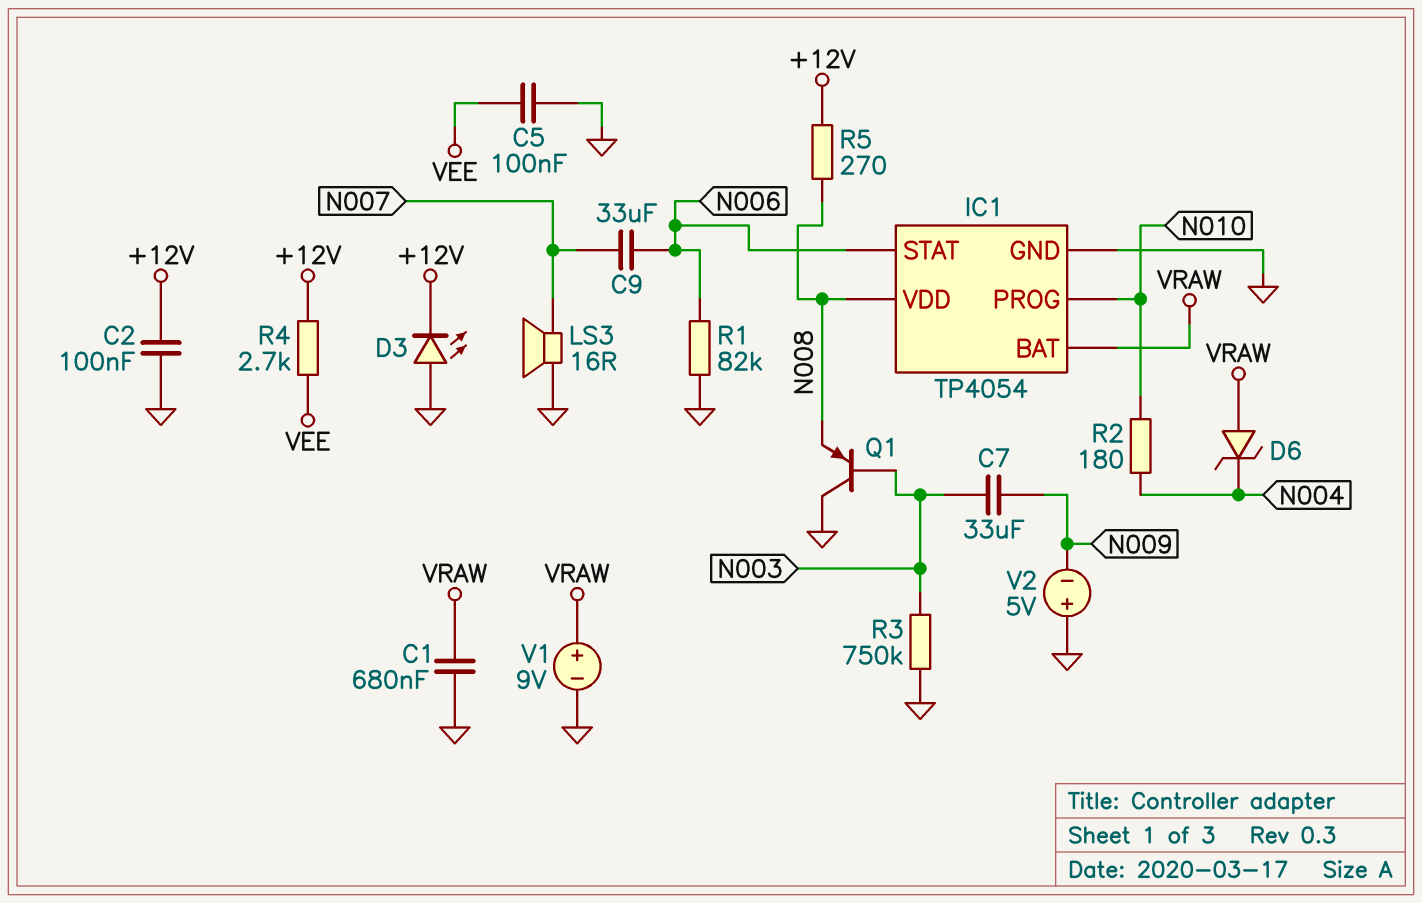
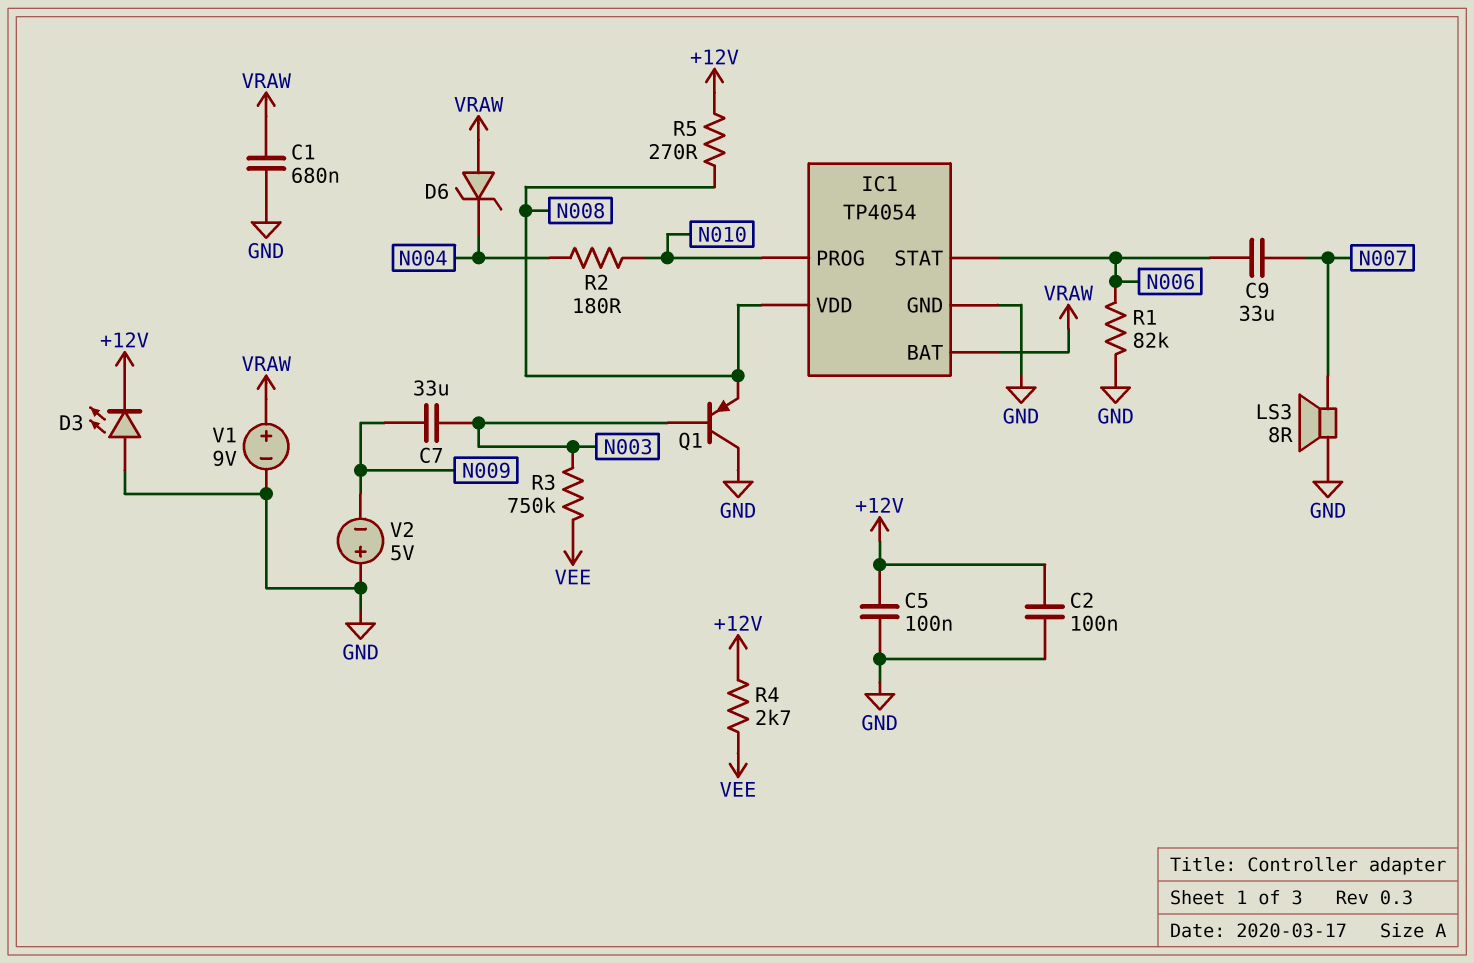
C5: 100nF (GND, VEE) -> 100nF (+12V, GND)
LS3: speaker 16R (GND, N007) -> speaker 8R (GND, N007)
R3: 750k (GND, N003) -> 750k (N003, VEE)

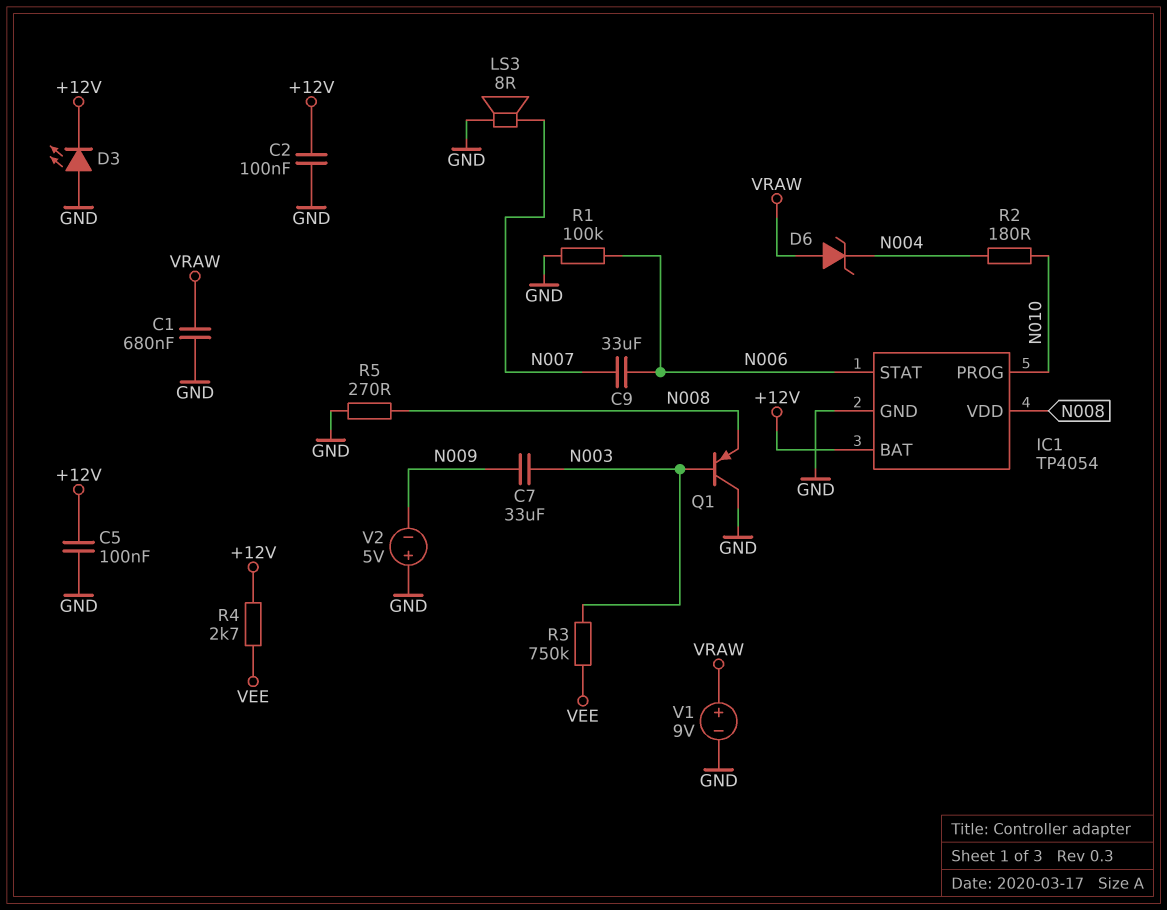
IC1 pin BAT: VRAW -> +12V
R1: 82k (GND, N006) -> 100k (GND, N006)
R5: 270 (+12V, N008) -> 270 (GND, N008)

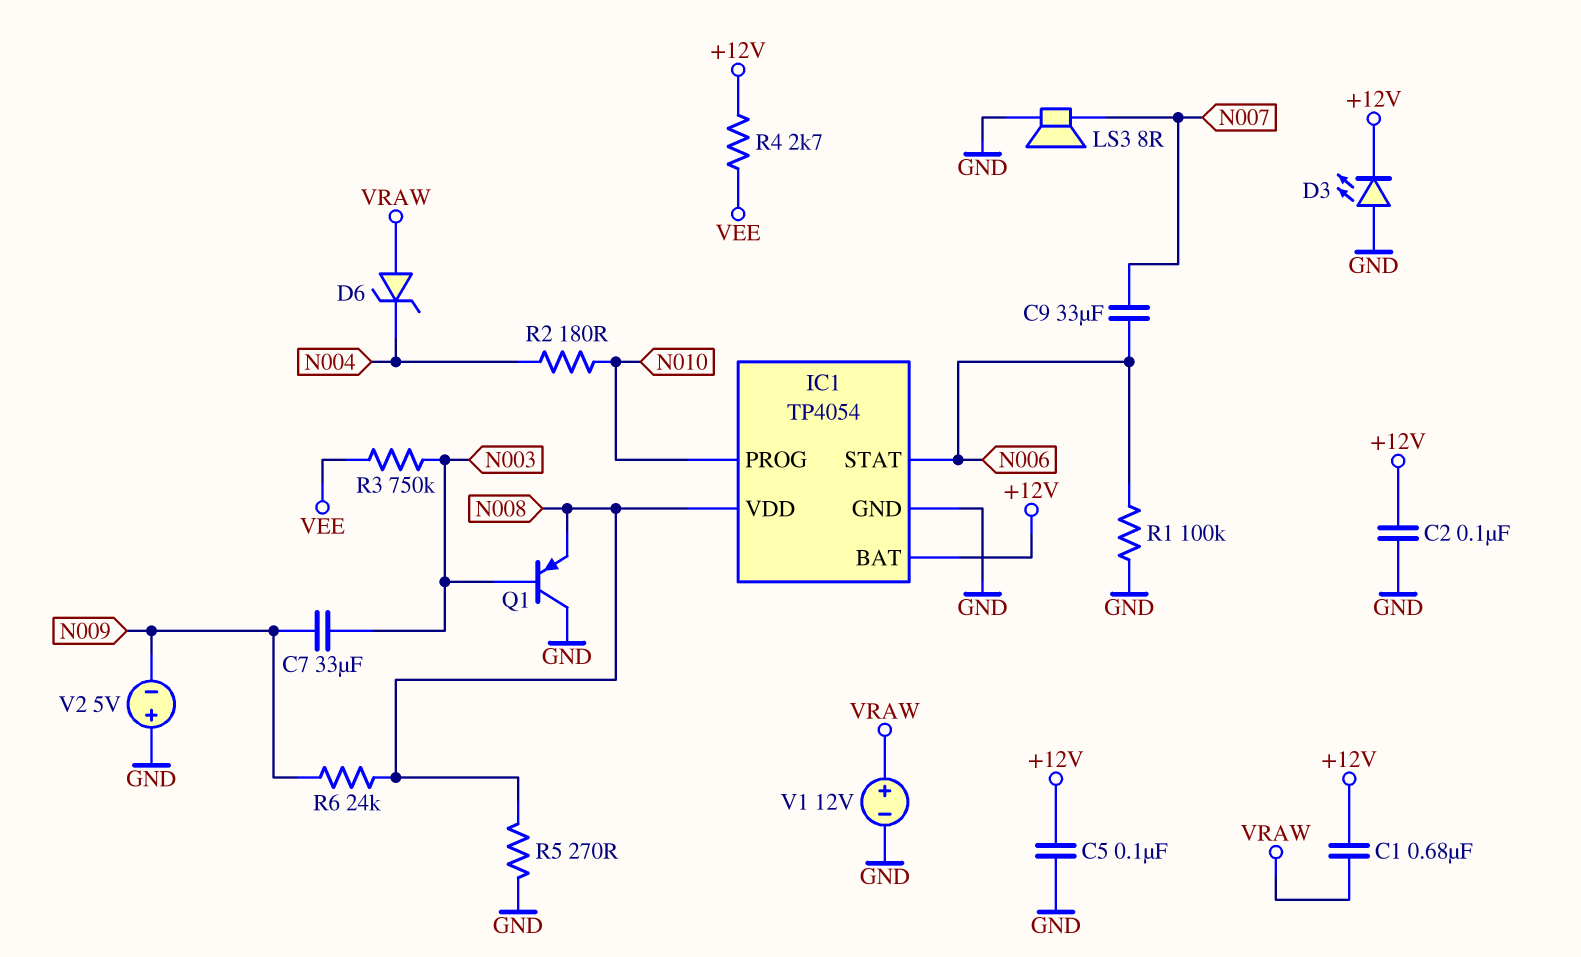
C1: 680nF (GND, VRAW) -> 680nF (+12V, VRAW)
R6: none -> 24k (N008, N009)
V1: 9V (plus VRAW, minus GND) -> 12V (plus VRAW, minus GND)

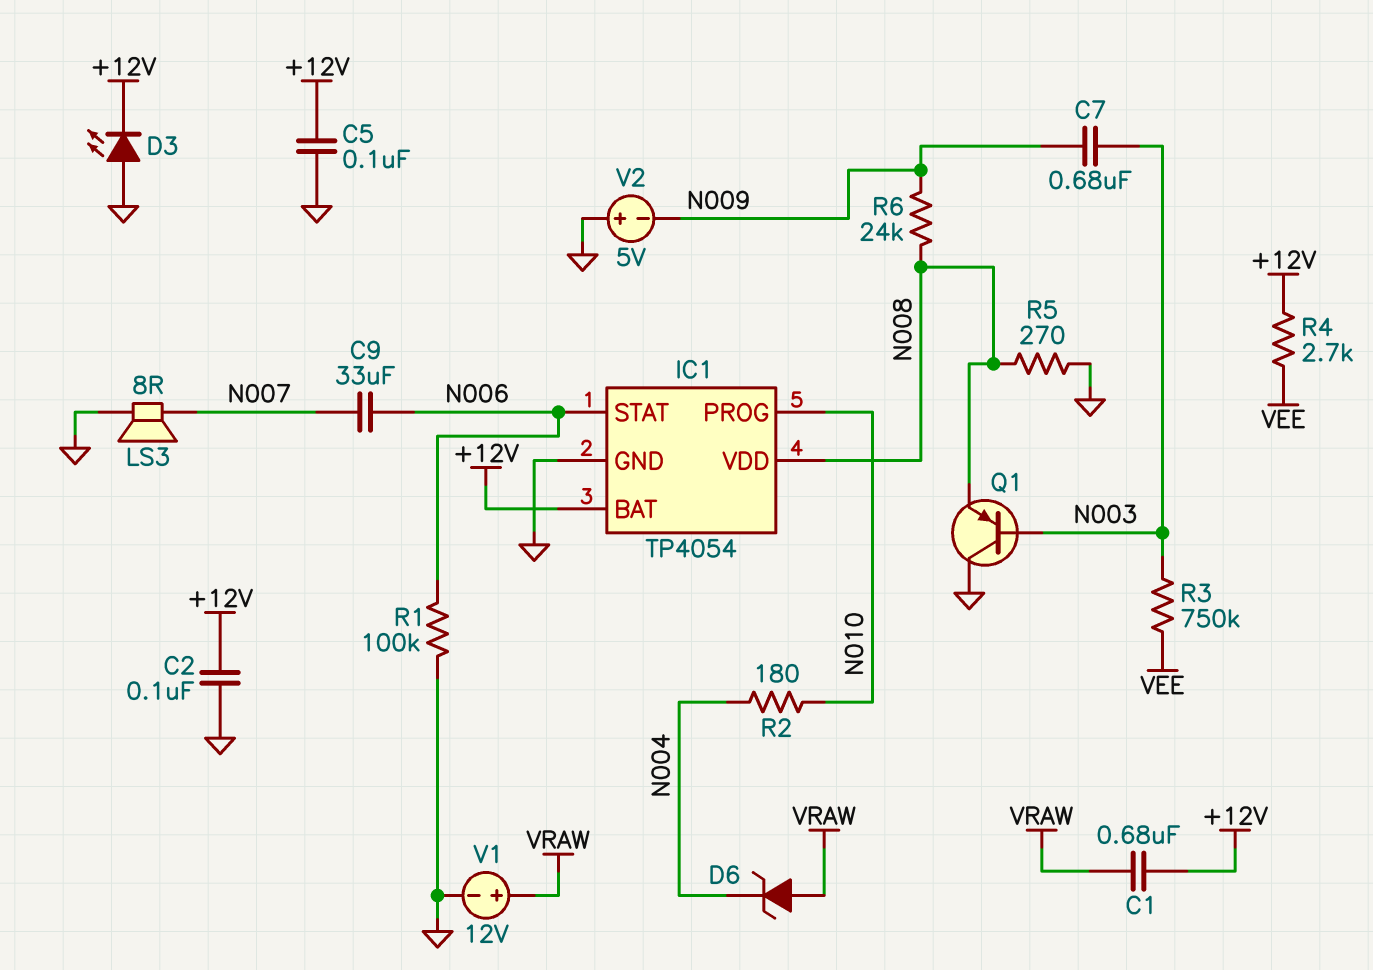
C7: 33uF (N003, N009) -> 680nF (N003, N009)

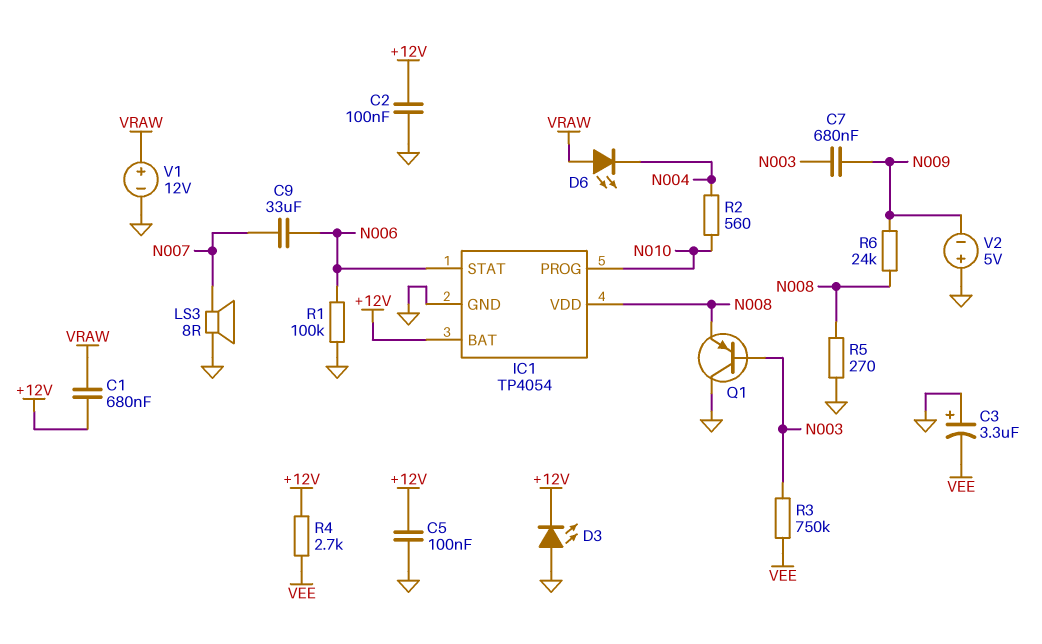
C3: none -> 3.3uF (plus GND, minus VEE)
D6: zener (A VRAW, K N004) -> LED (A VRAW, K N004)
R2: 180 (N004, N010) -> 560 (N004, N010)

